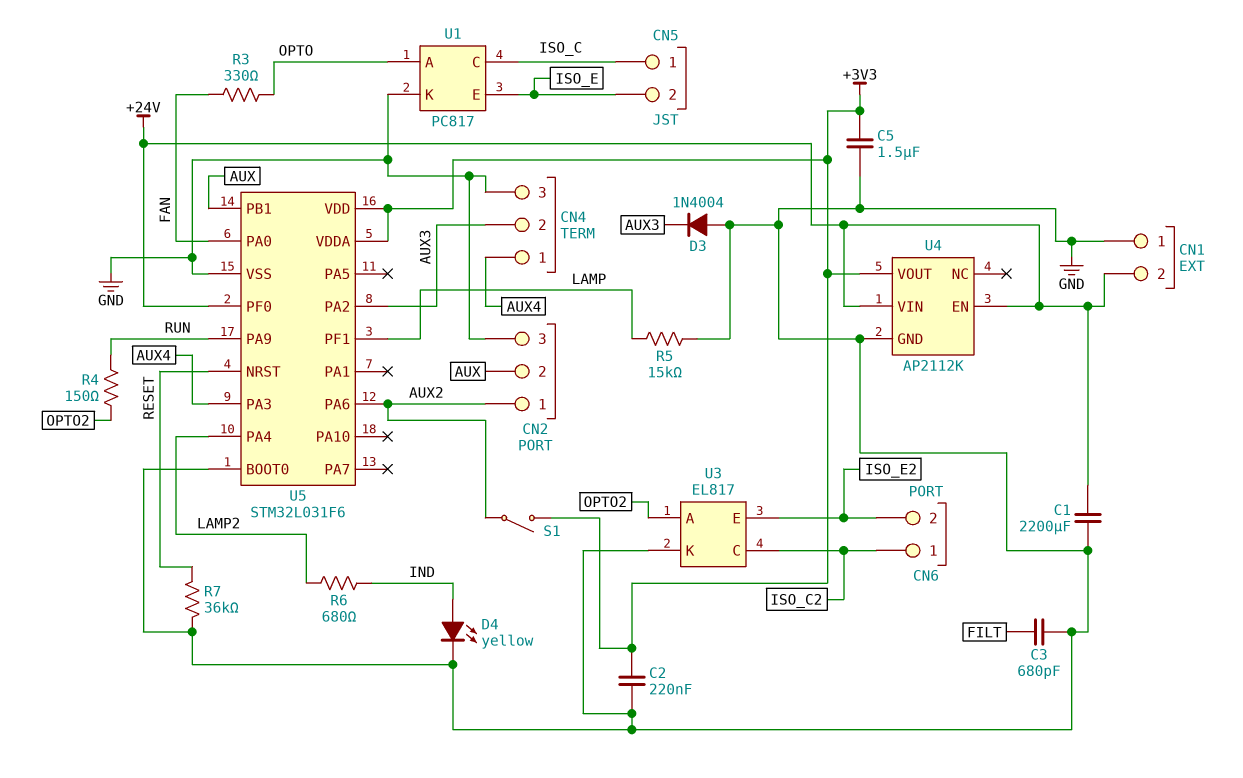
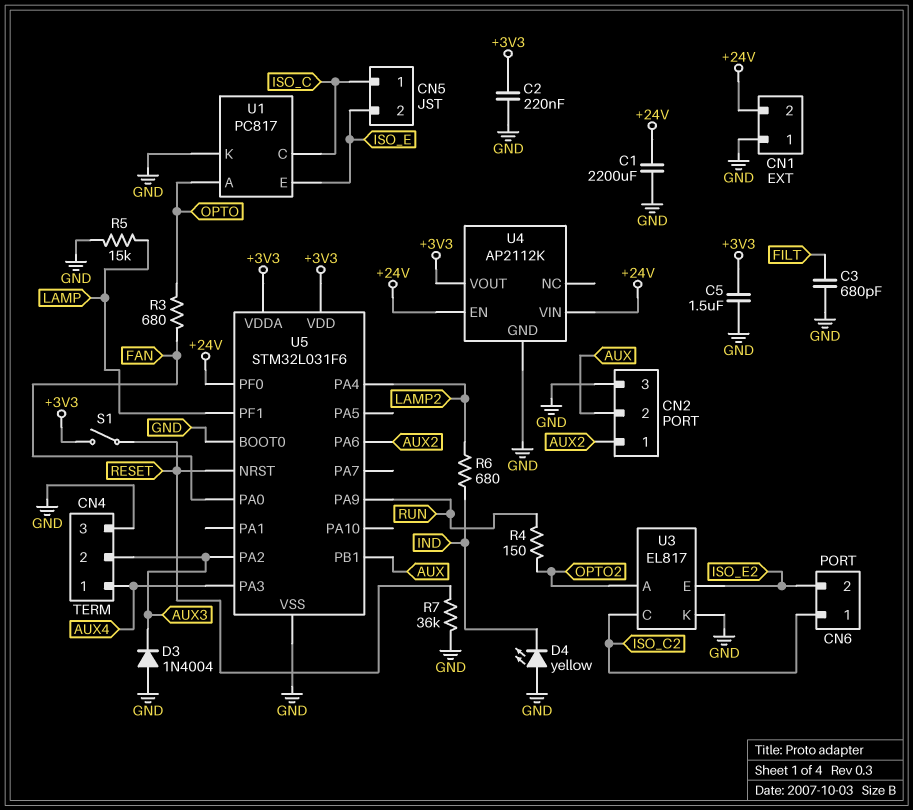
D4: LED yellow (A IND, K GND) -> LED yellow (A GND, K IND)
R3: 330 (FAN, OPTO) -> 680 (FAN, OPTO)
S1: switch (+3V3, AUX2) -> switch (+3V3, RESET)

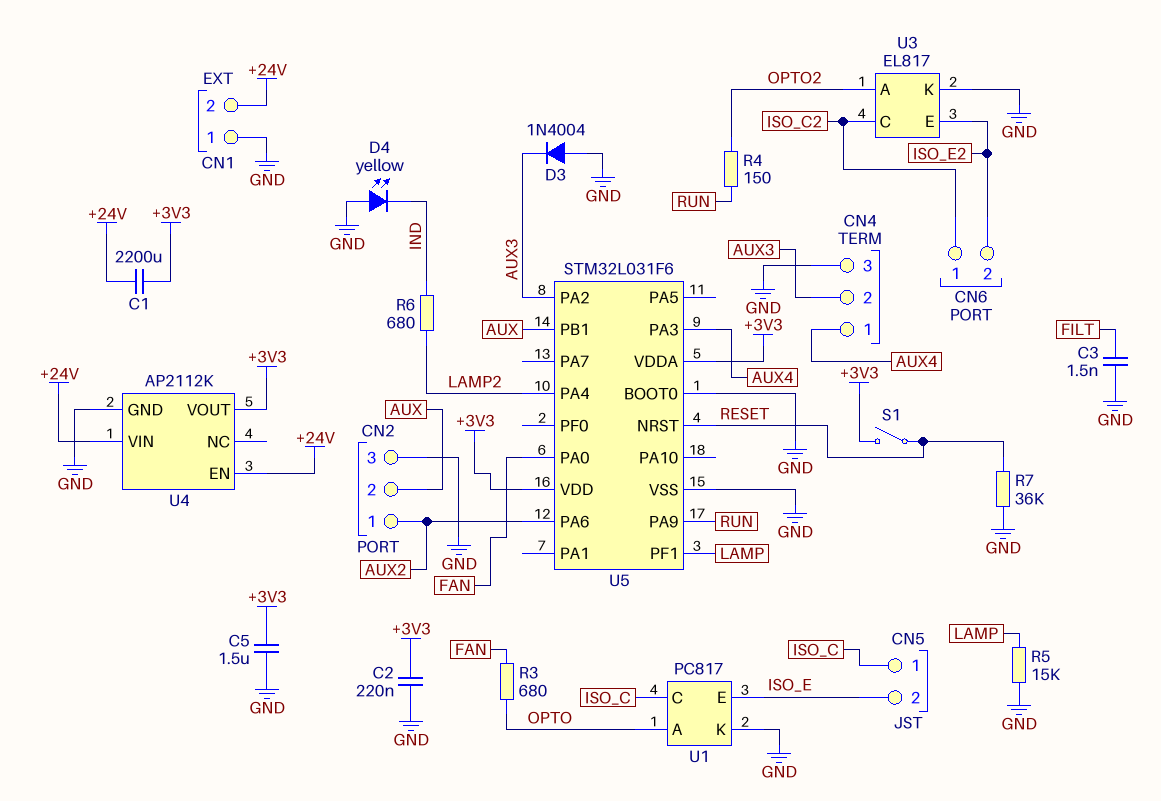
C1: 2200uF (+24V, GND) -> 2200uF (+3V3, +24V)
C3: 680pF (FILT, GND) -> 1.5nF (FILT, GND)
U5 pin PF0: +24V -> none

